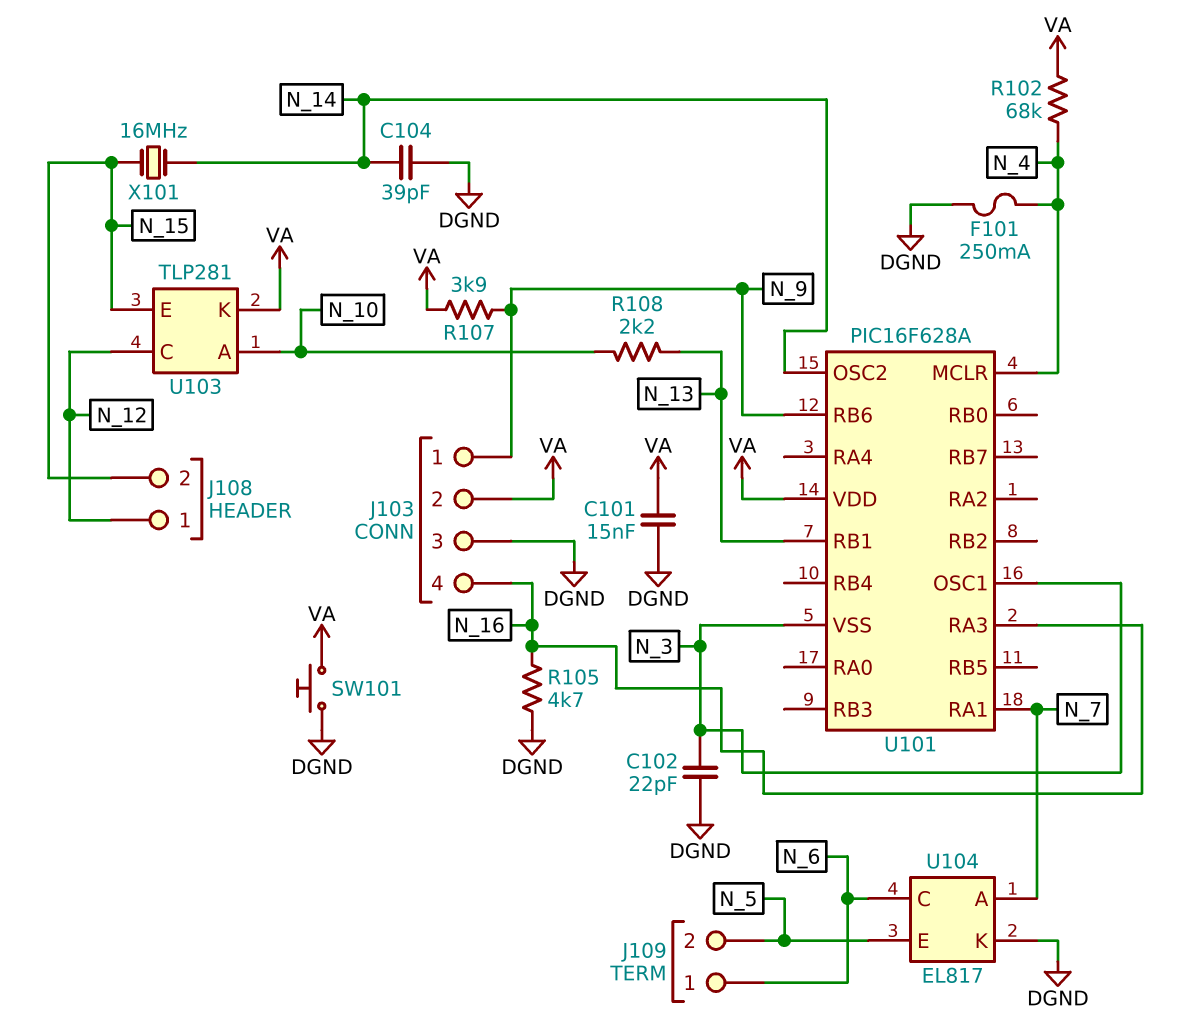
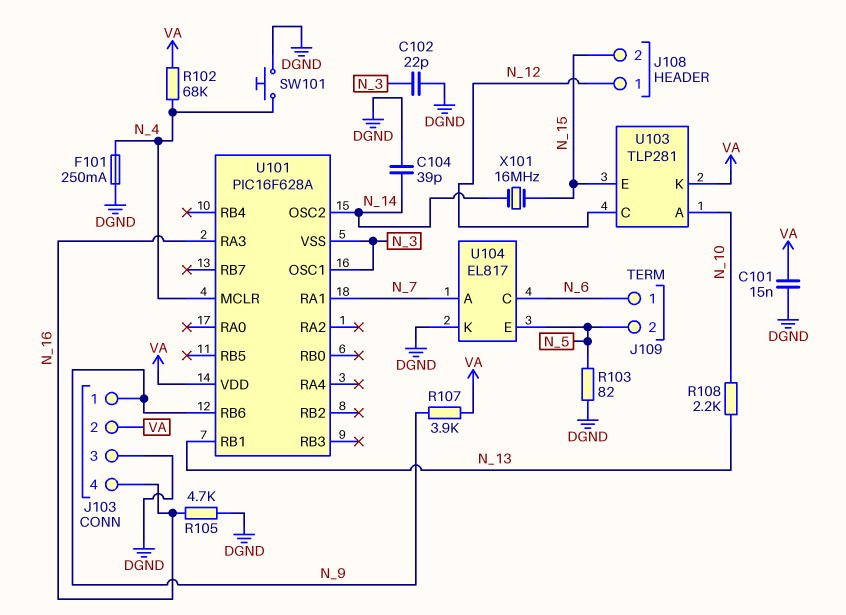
R103: none -> 82 (DGND, N_5)
SW101: button (DGND, VA) -> button (DGND, N_4)

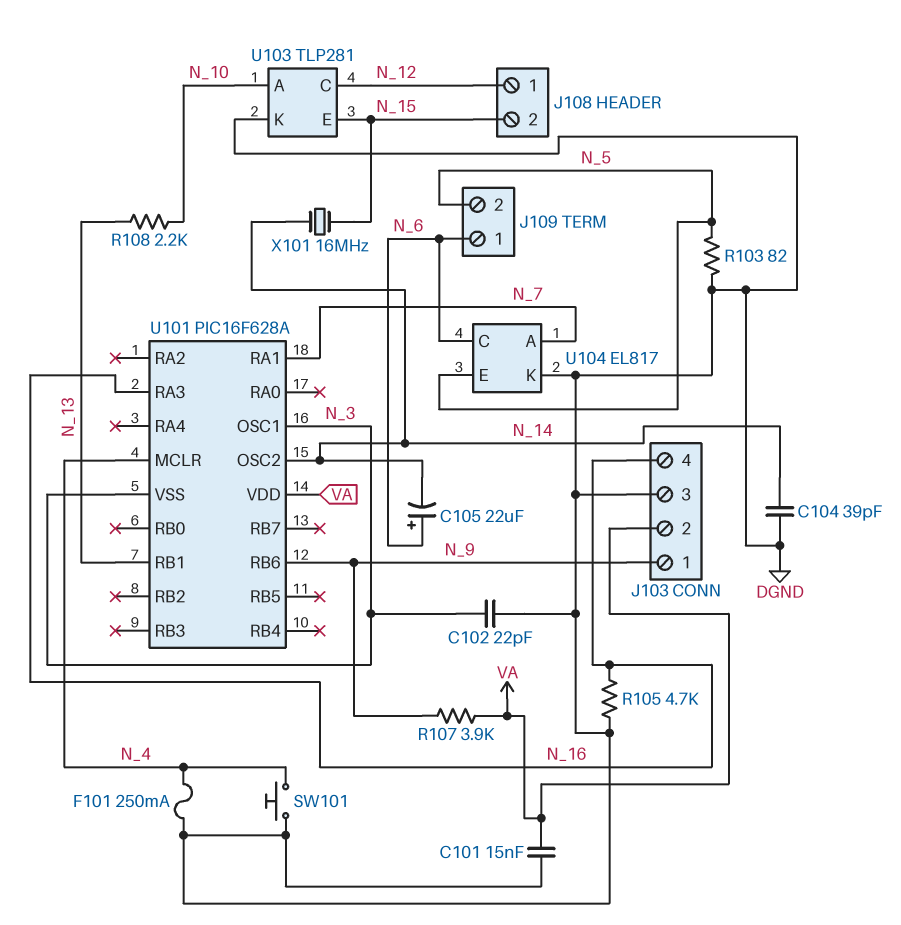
C105: none -> 22uF (plus N_6, minus N_14)
R102: 68k (N_4, VA) -> none
U103 pin K: VA -> DGND

